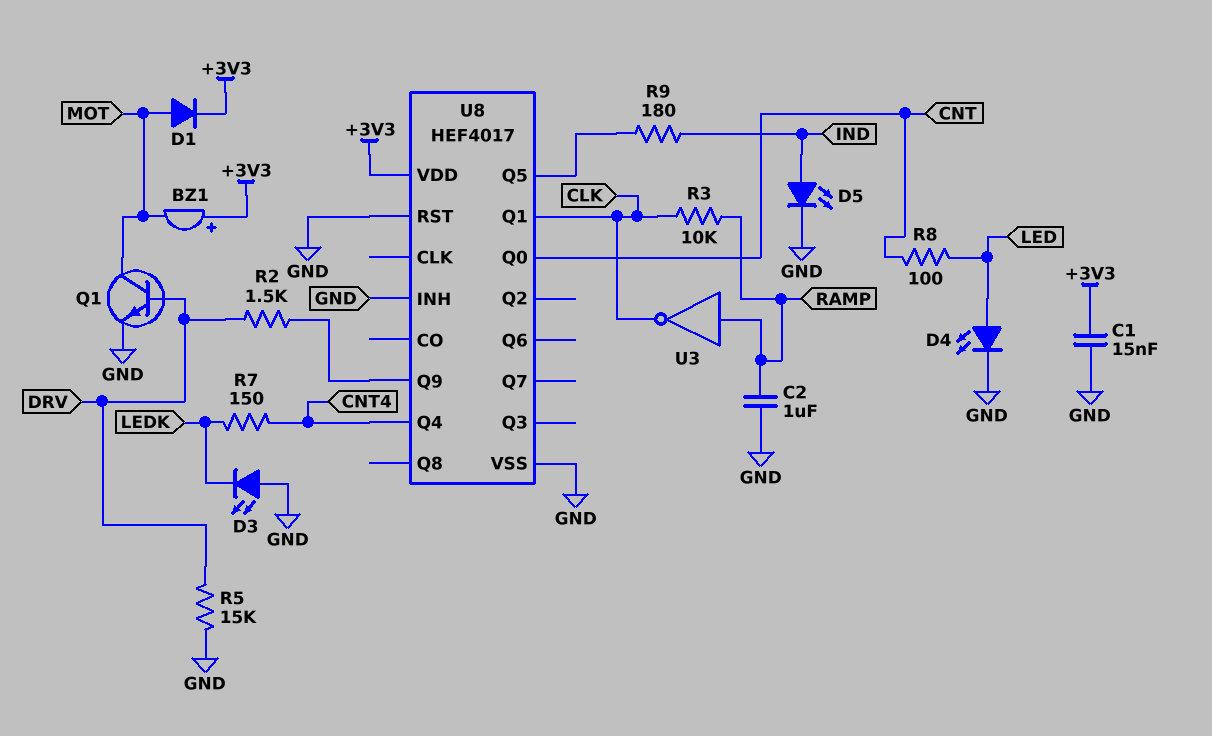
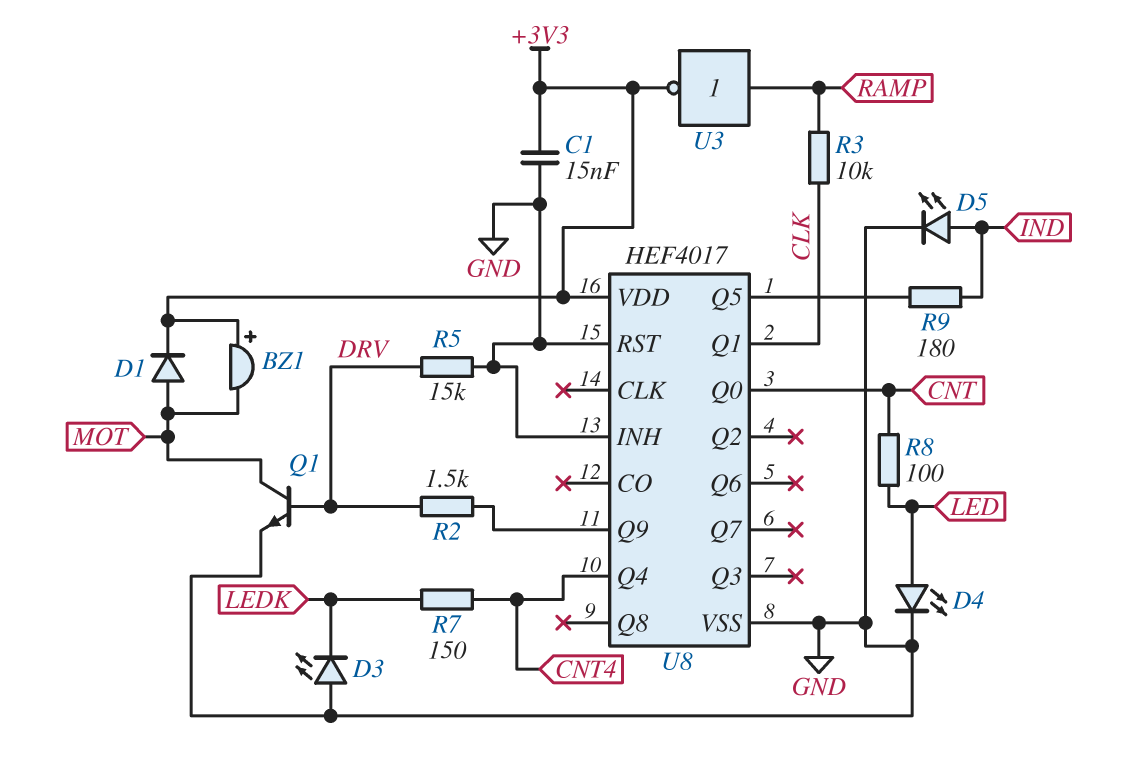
C2: 1uF (GND, RAMP) -> none
U3: NOT (in RAMP, out CLK) -> NOT (in RAMP, out +3V3)

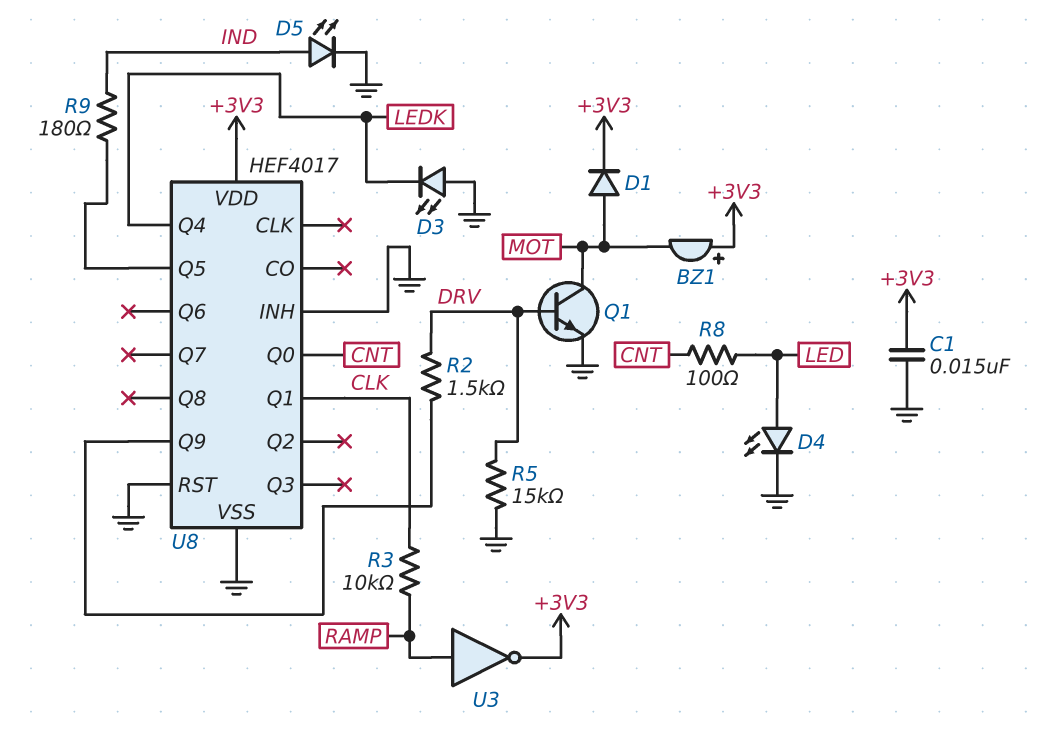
R7: 150 (CNT4, LEDK) -> none
U8 pin Q4: CNT4 -> LEDK

